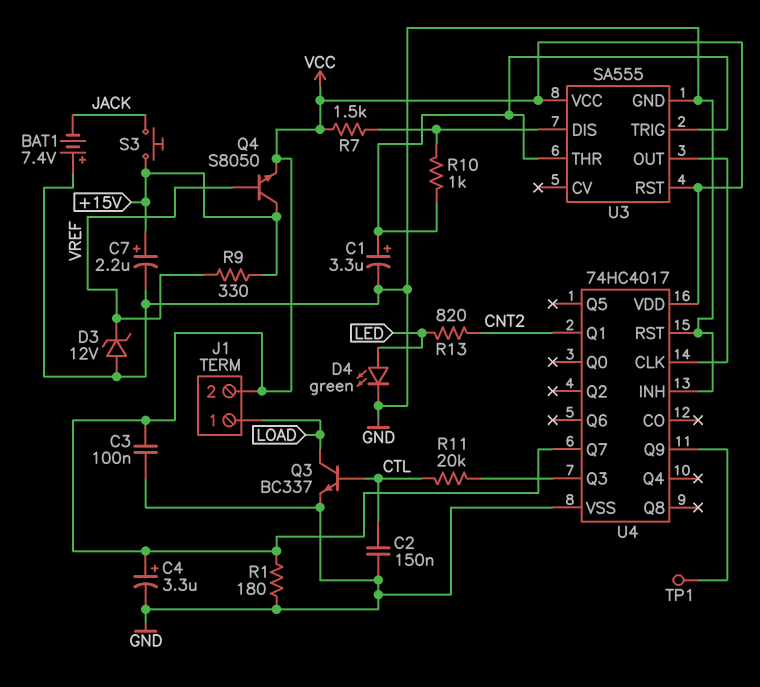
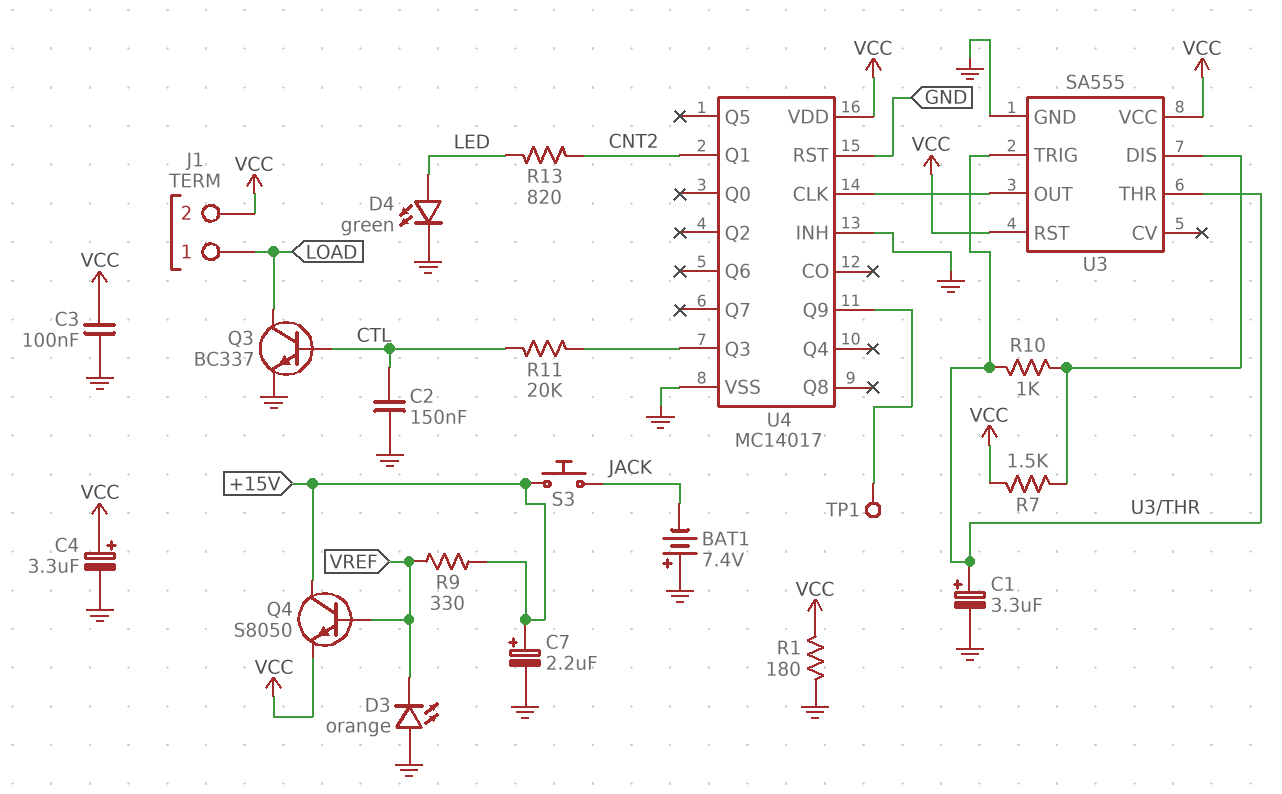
D3: zener 12V (A GND, K VREF) -> LED orange (A GND, K VREF)
U4: 74HC4017 -> MC14017
U4 pin Q7: VCC -> none

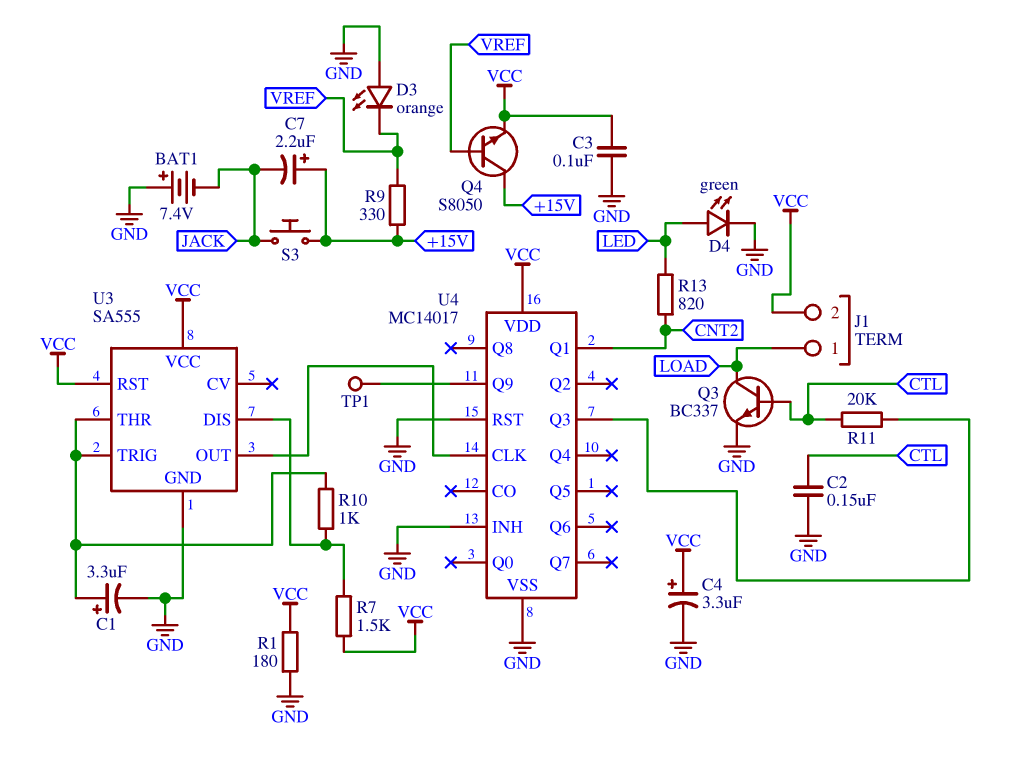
C7: 2.2uF (plus +15V, minus GND) -> 2.2uF (plus +15V, minus JACK)

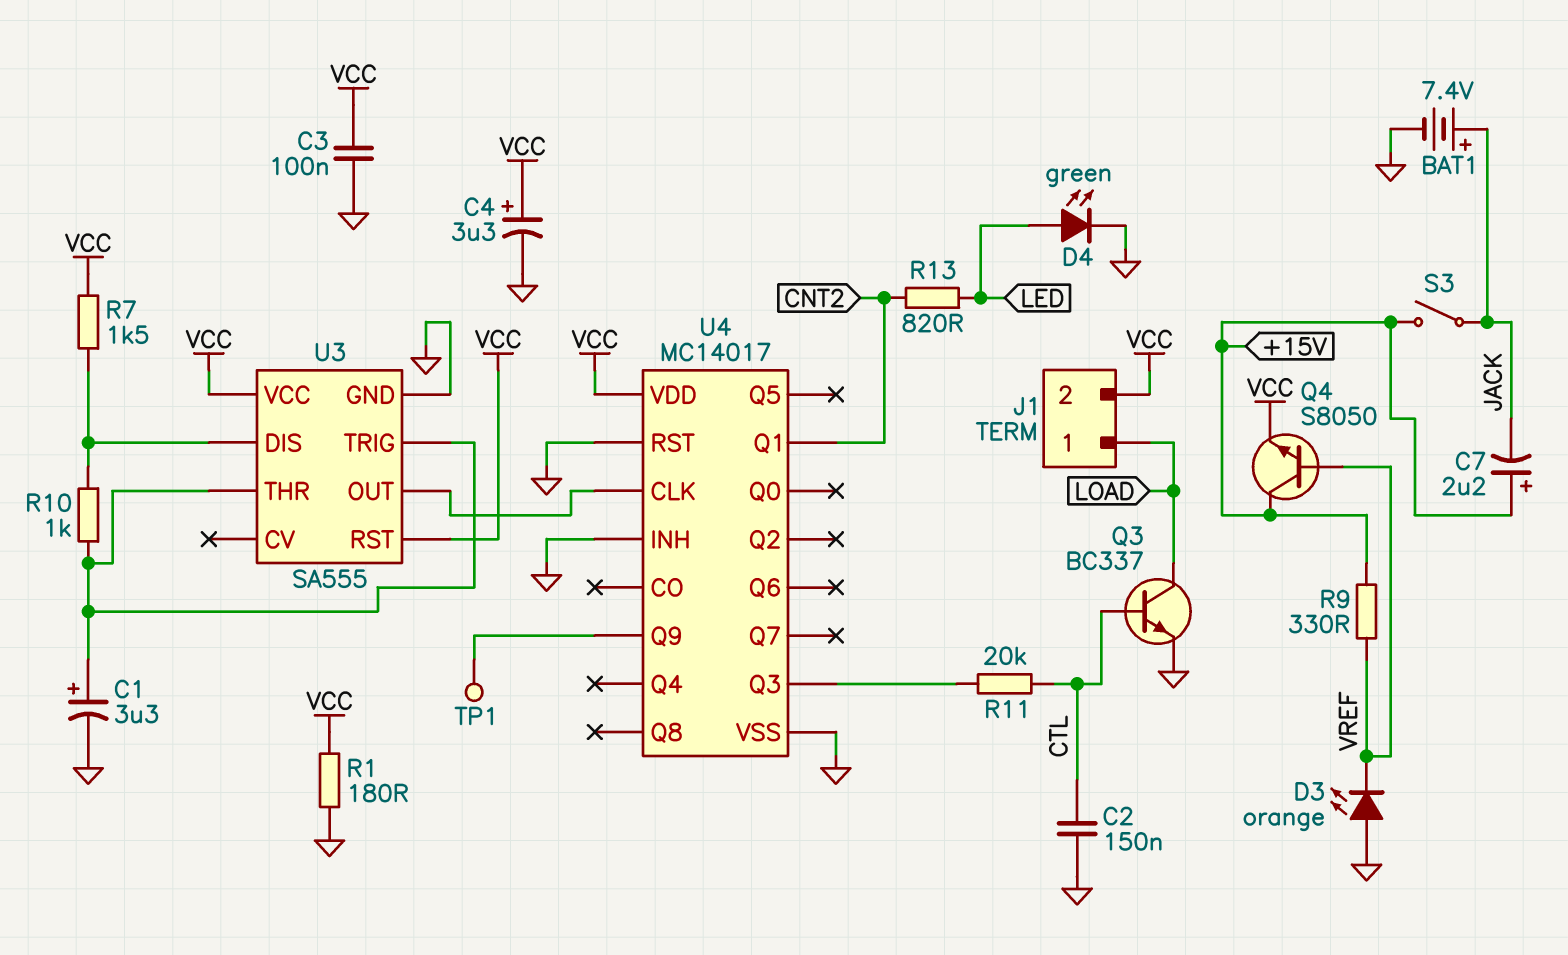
BAT1: 7.4V (plus GND, minus JACK) -> 7.4V (plus JACK, minus GND)
S3: button (+15V, JACK) -> switch (+15V, JACK)

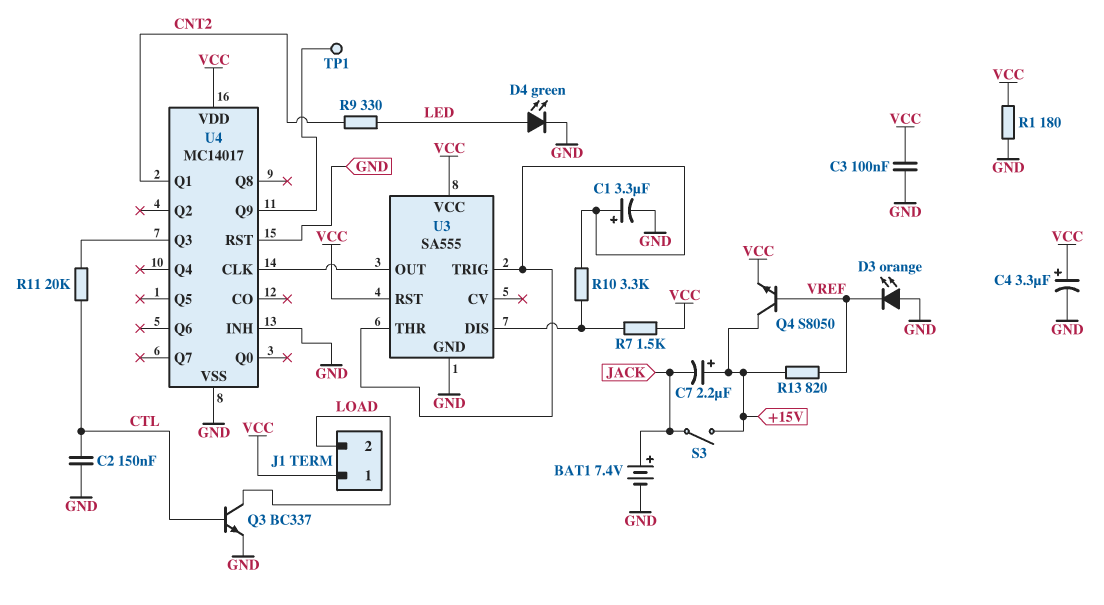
J1 pin 1: LOAD -> VCC
J1 pin 2: VCC -> LOAD
R9: 330 (+15V, VREF) -> 330 (CNT2, LED)
R10: 1k (U3/DIS, U3/THR) -> 3.3k (U3/DIS, U3/THR)
R13: 820 (CNT2, LED) -> 820 (+15V, VREF)

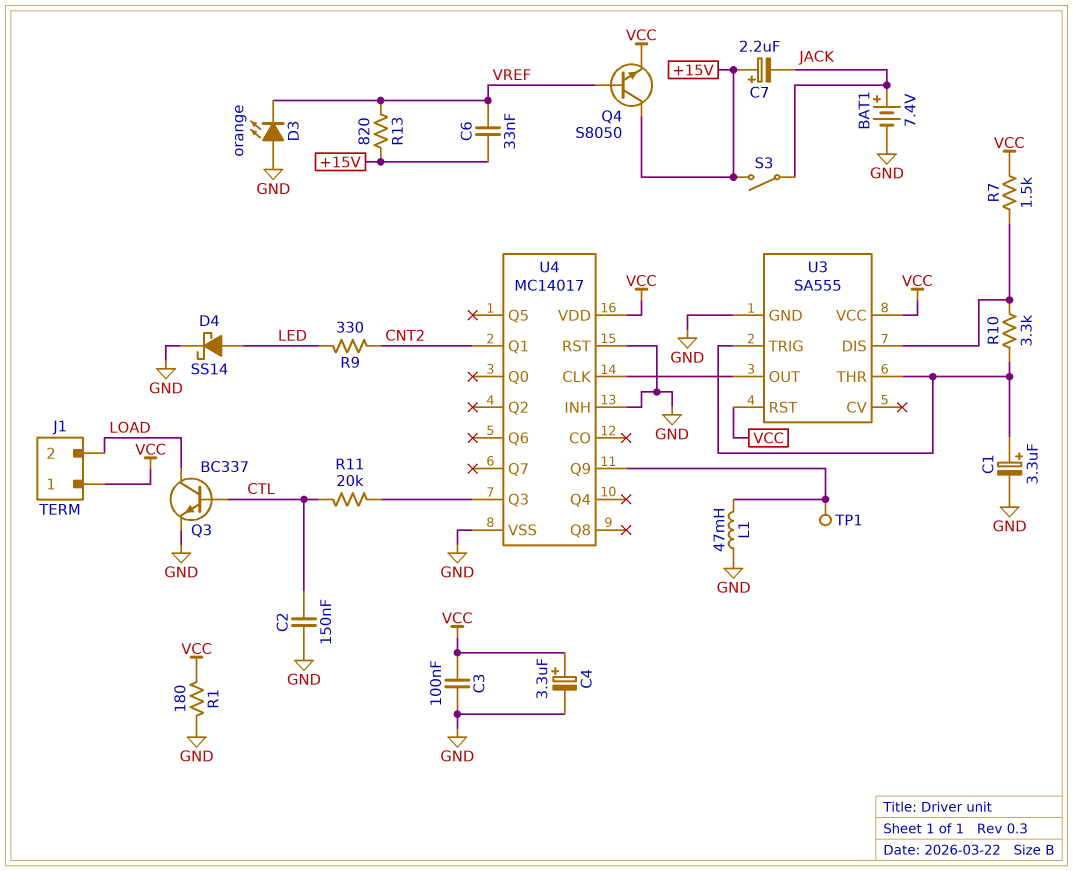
C6: none -> 33nF (+15V, VREF)
D4: LED green (A LED, K GND) -> schottky SS14 (A LED, K GND)
L1: none -> 47mH (GND, U4/Q9)

